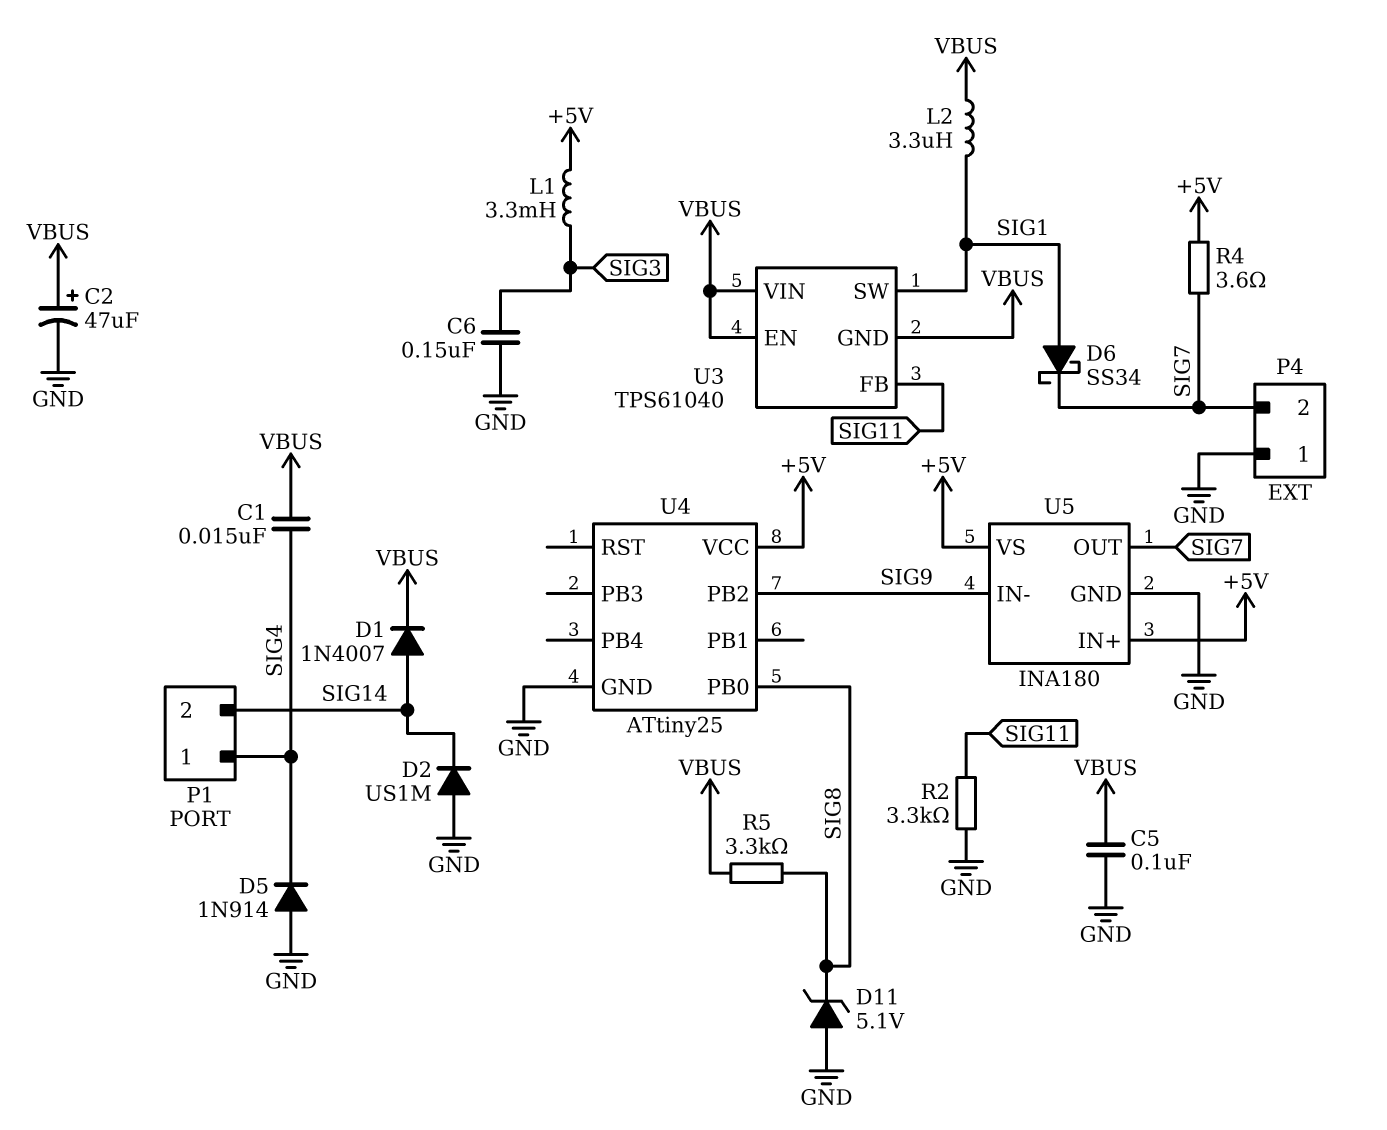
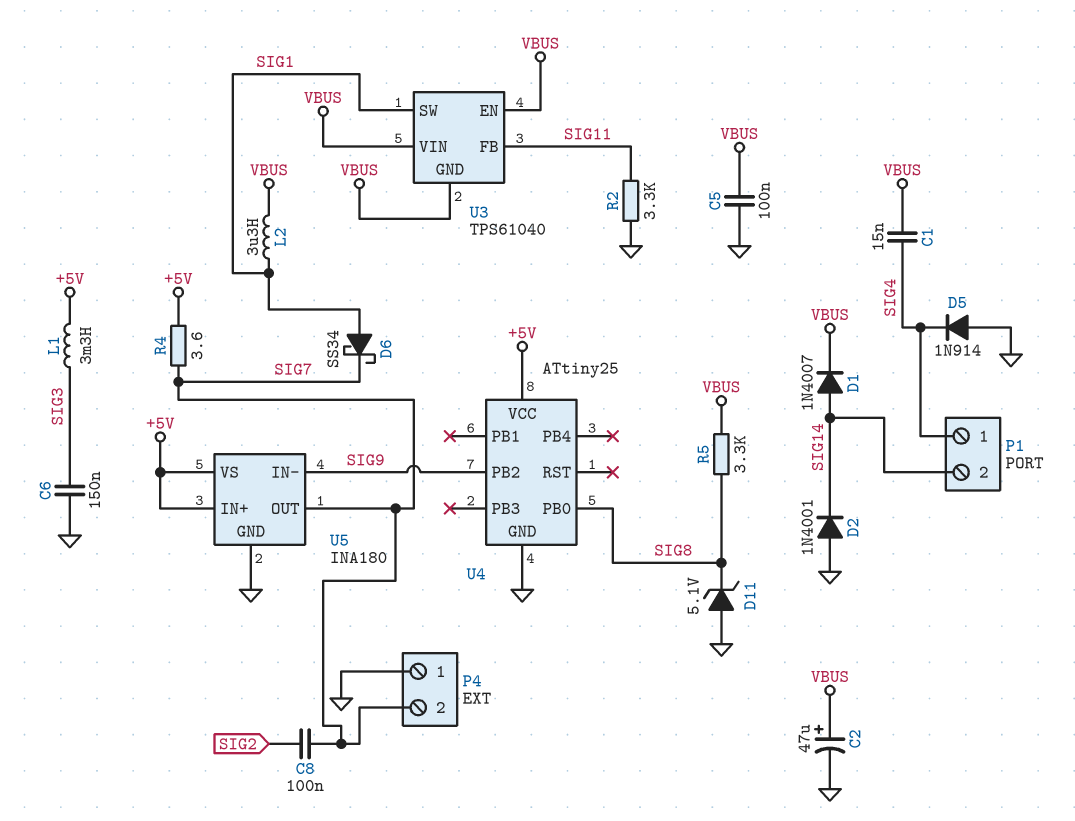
C8: none -> 100nF (SIG2, SIG7)
D2: diode US1M (A GND, K SIG14) -> diode 1N4001 (A GND, K SIG14)

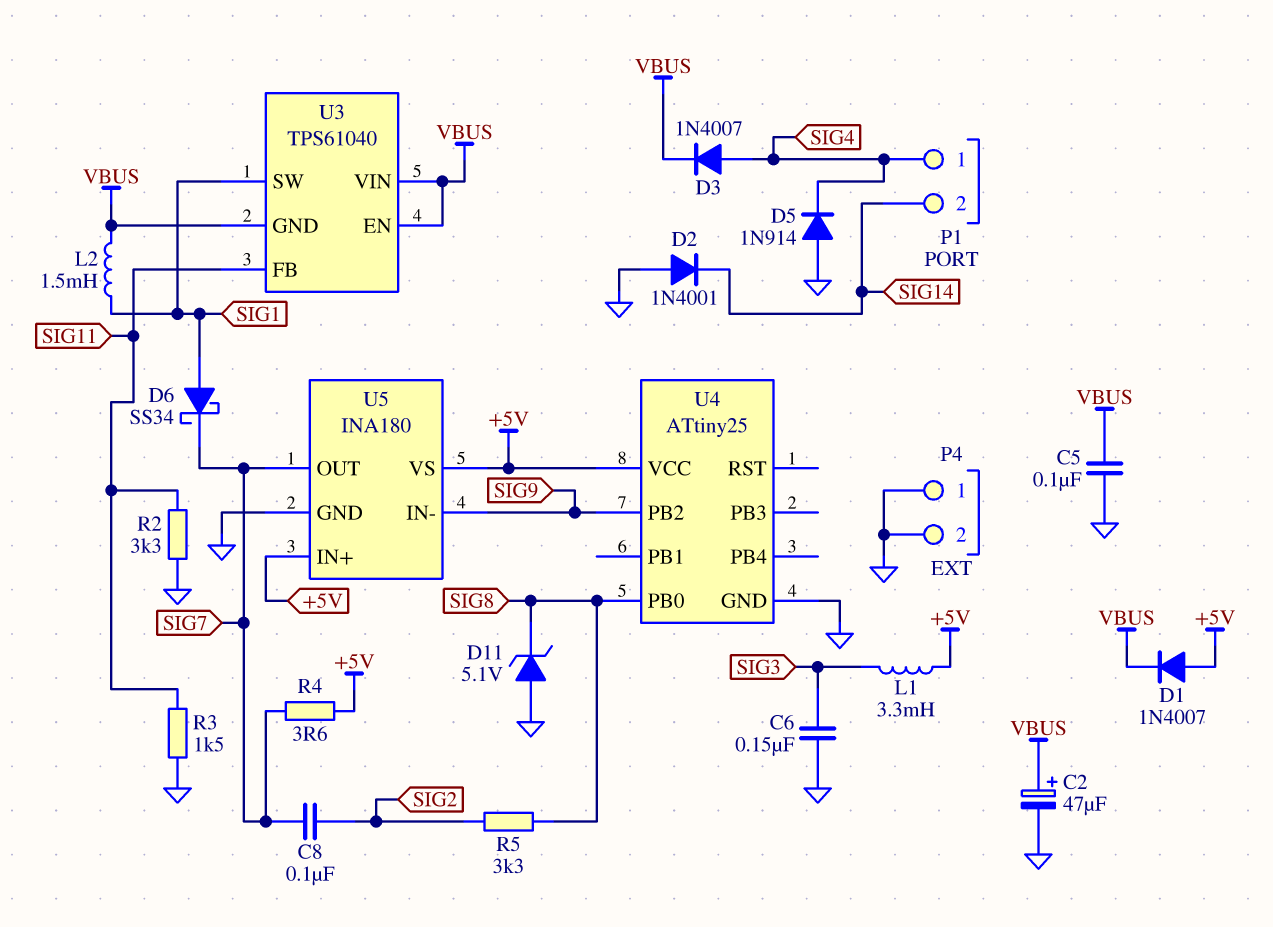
C1: 15nF (SIG4, VBUS) -> none
D1: diode 1N4007 (A SIG14, K VBUS) -> diode 1N4007 (A +5V, K VBUS)
D3: none -> diode 1N4007 (A SIG4, K VBUS)
L2: 3.3uH (SIG1, VBUS) -> 1.5mH (SIG1, VBUS)
P4 pin 2: SIG7 -> GND
R3: none -> 1.5k (GND, SIG11)
R5: 3.3k (SIG8, VBUS) -> 3.3k (SIG2, SIG8)

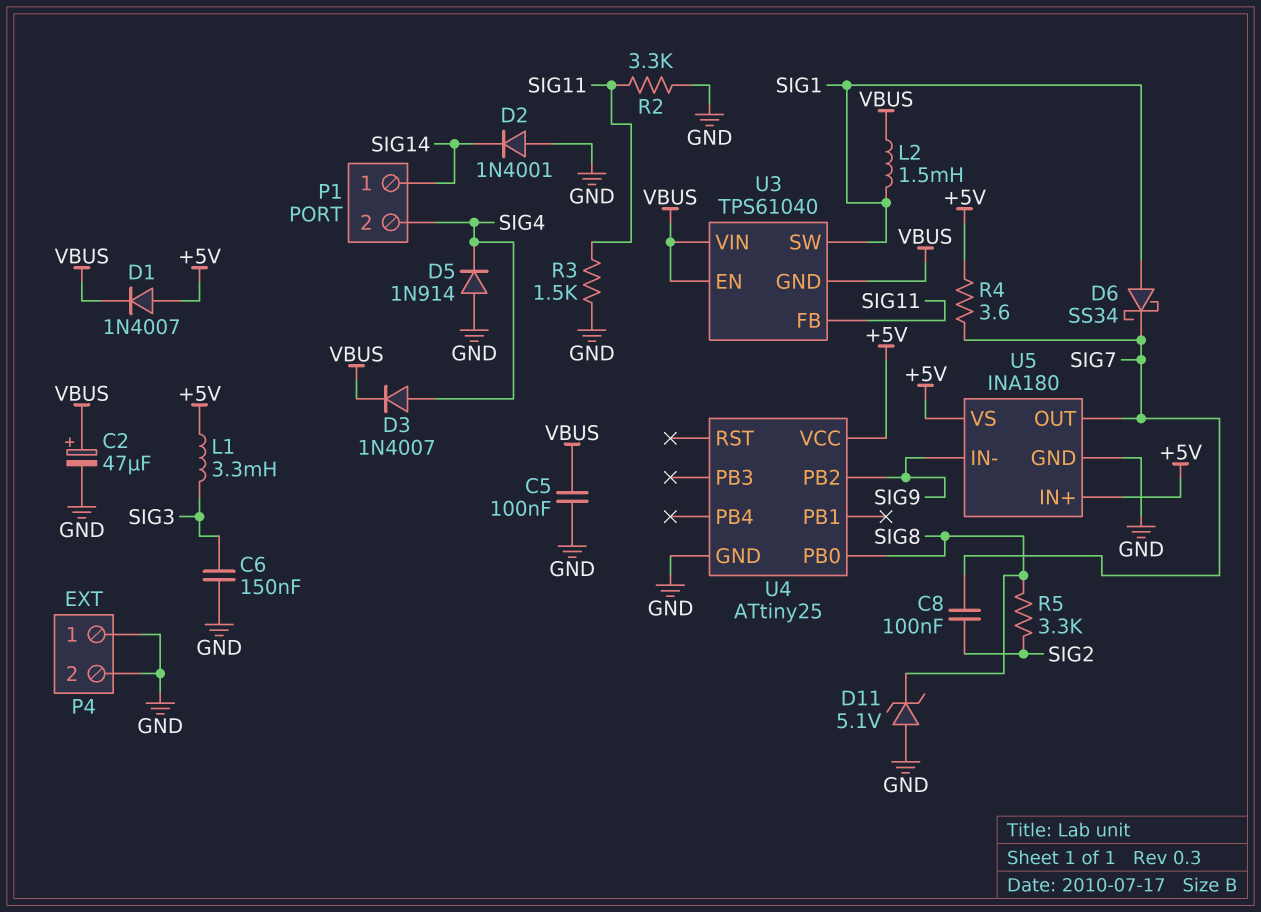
P1 pin 1: SIG4 -> SIG14
P1 pin 2: SIG14 -> SIG4

